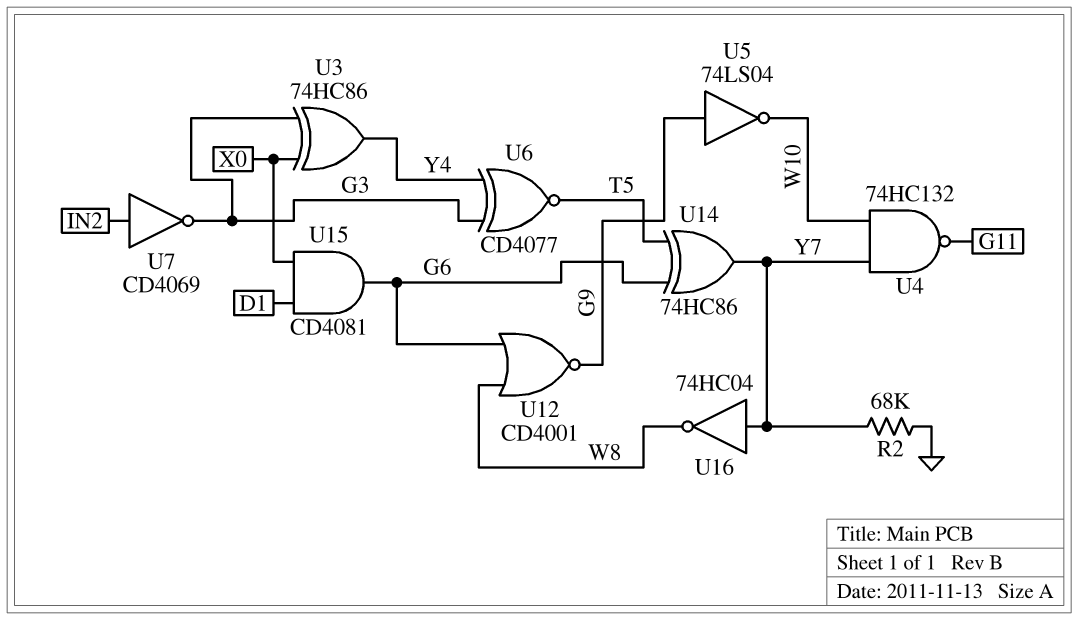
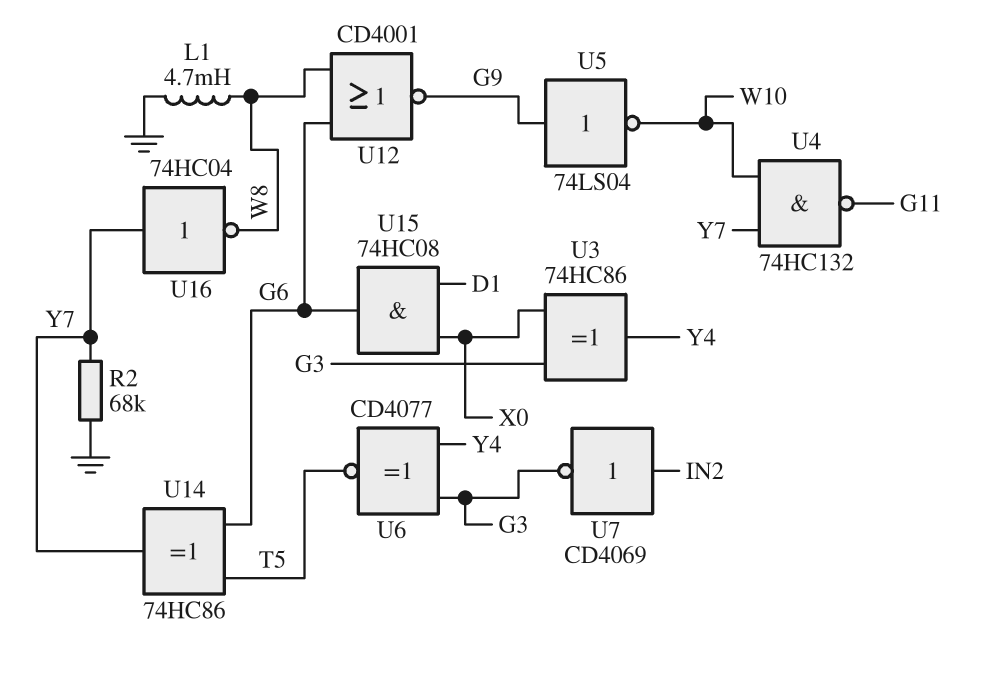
L1: none -> 4.7mH (GND, W8)
U15: AND CD4081 (in D1, in X0, out G6) -> AND 74HC08 (in D1, in X0, out G6)

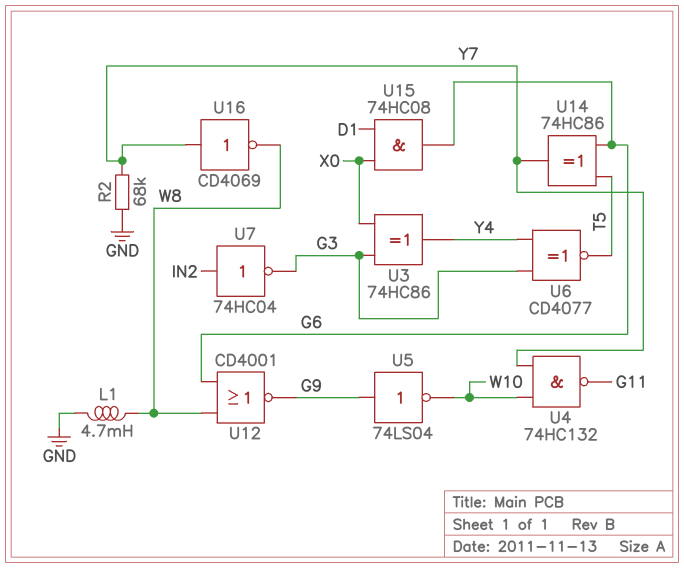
U7: NOT CD4069 (in IN2, out G3) -> NOT 74HC04 (in IN2, out G3)
U16: NOT 74HC04 (in Y7, out W8) -> NOT CD4069 (in Y7, out W8)

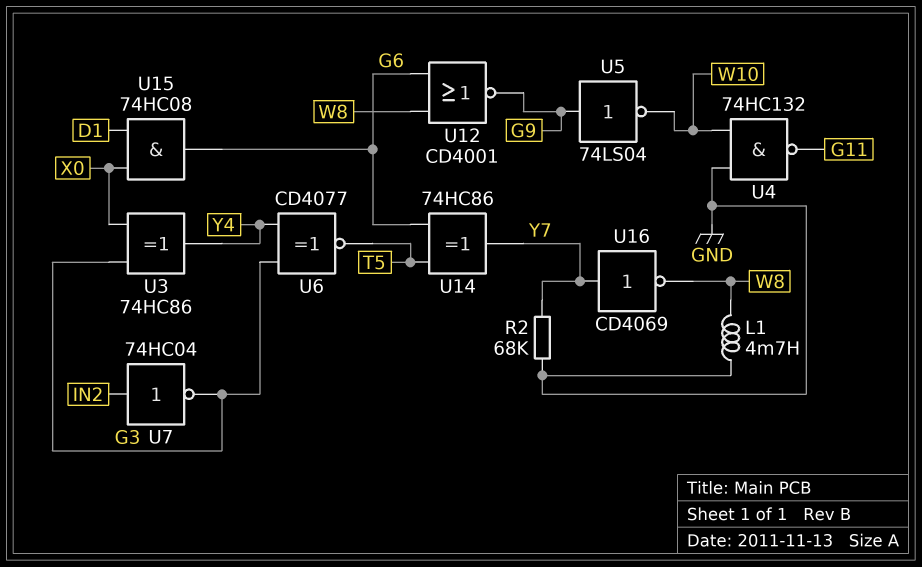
U4: NAND 74HC132 (in W10, in Y7, out G11) -> NAND 74HC132 (in GND, in W10, out G11)

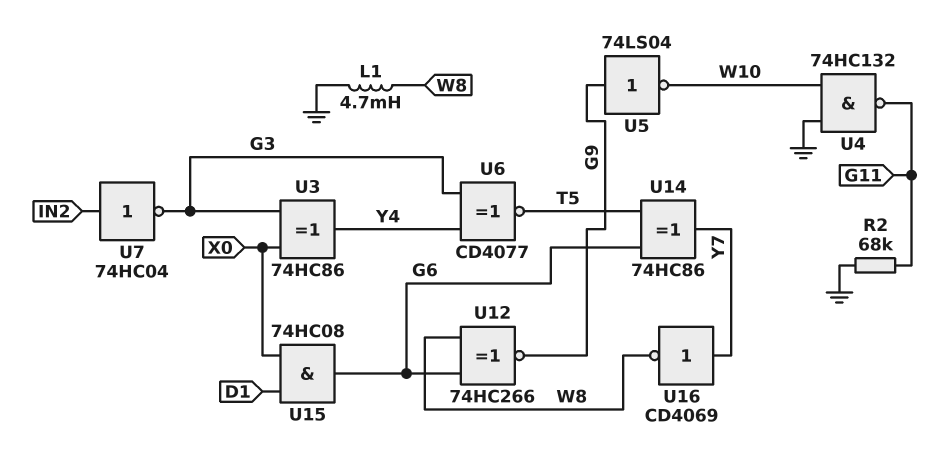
R2: 68k (GND, Y7) -> 68k (G11, GND)
U12: NOR CD4001 (in G6, in W8, out G9) -> XNOR 74HC266 (in G6, in W8, out G9)

